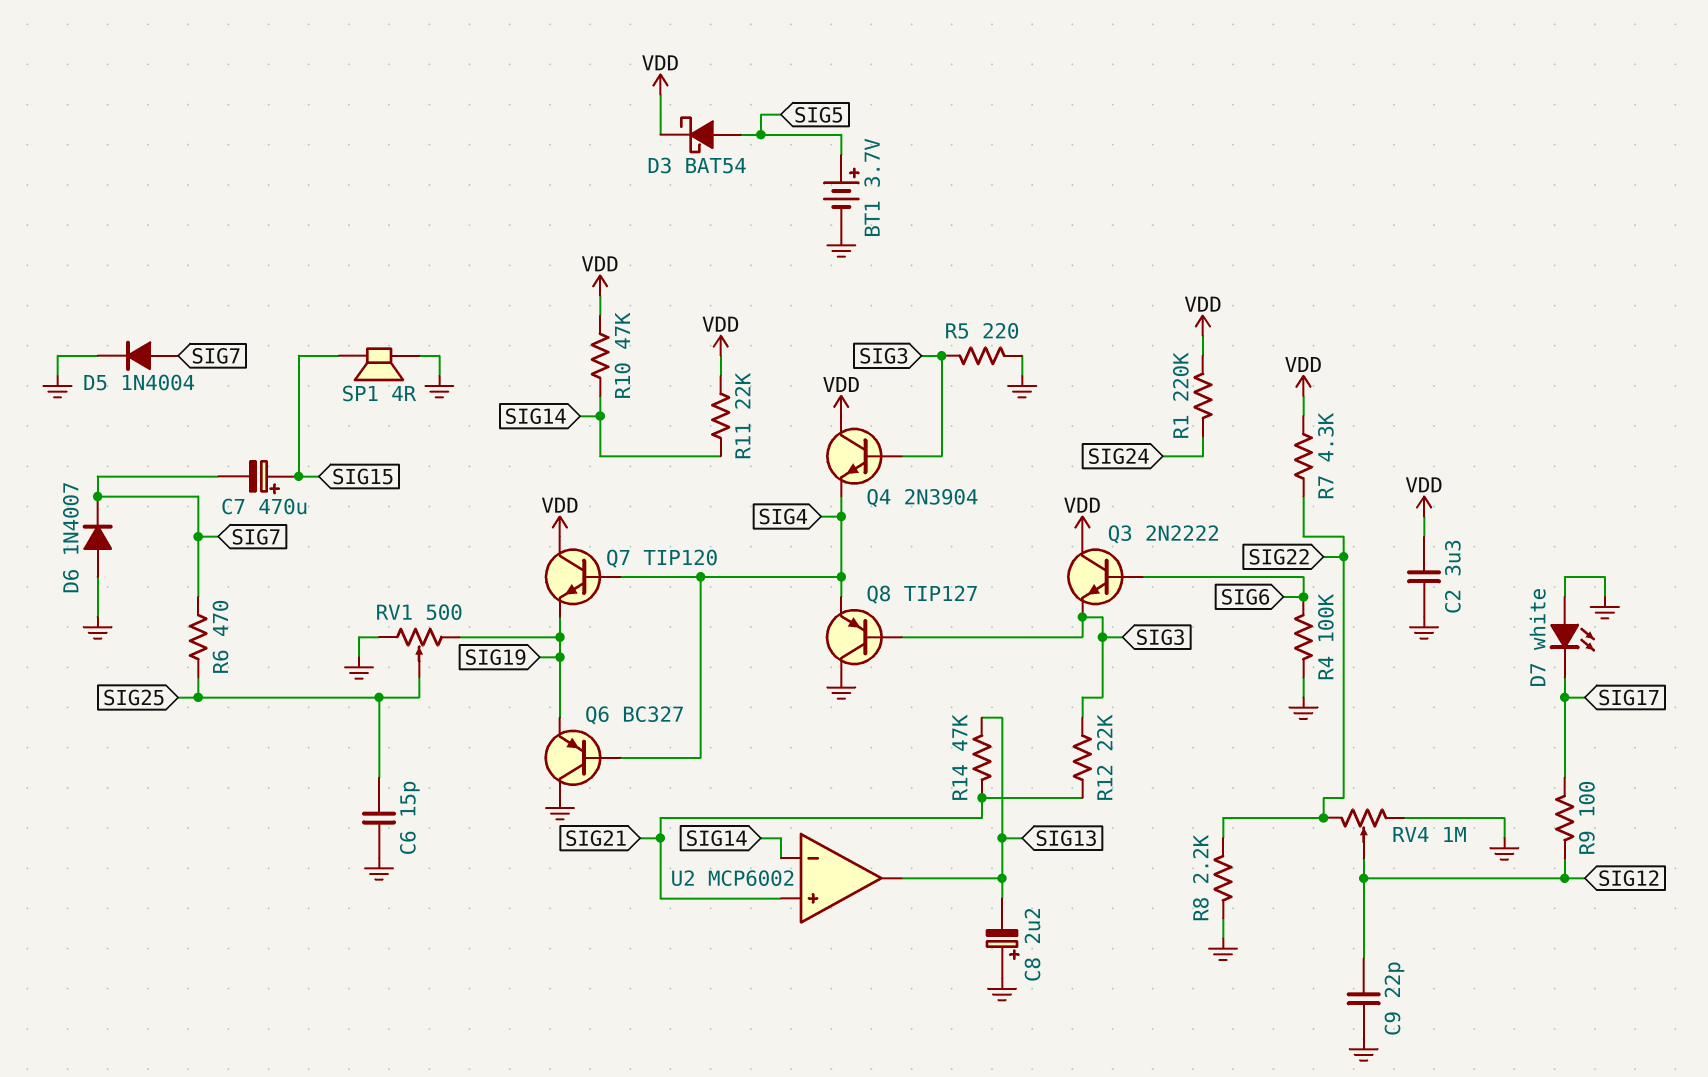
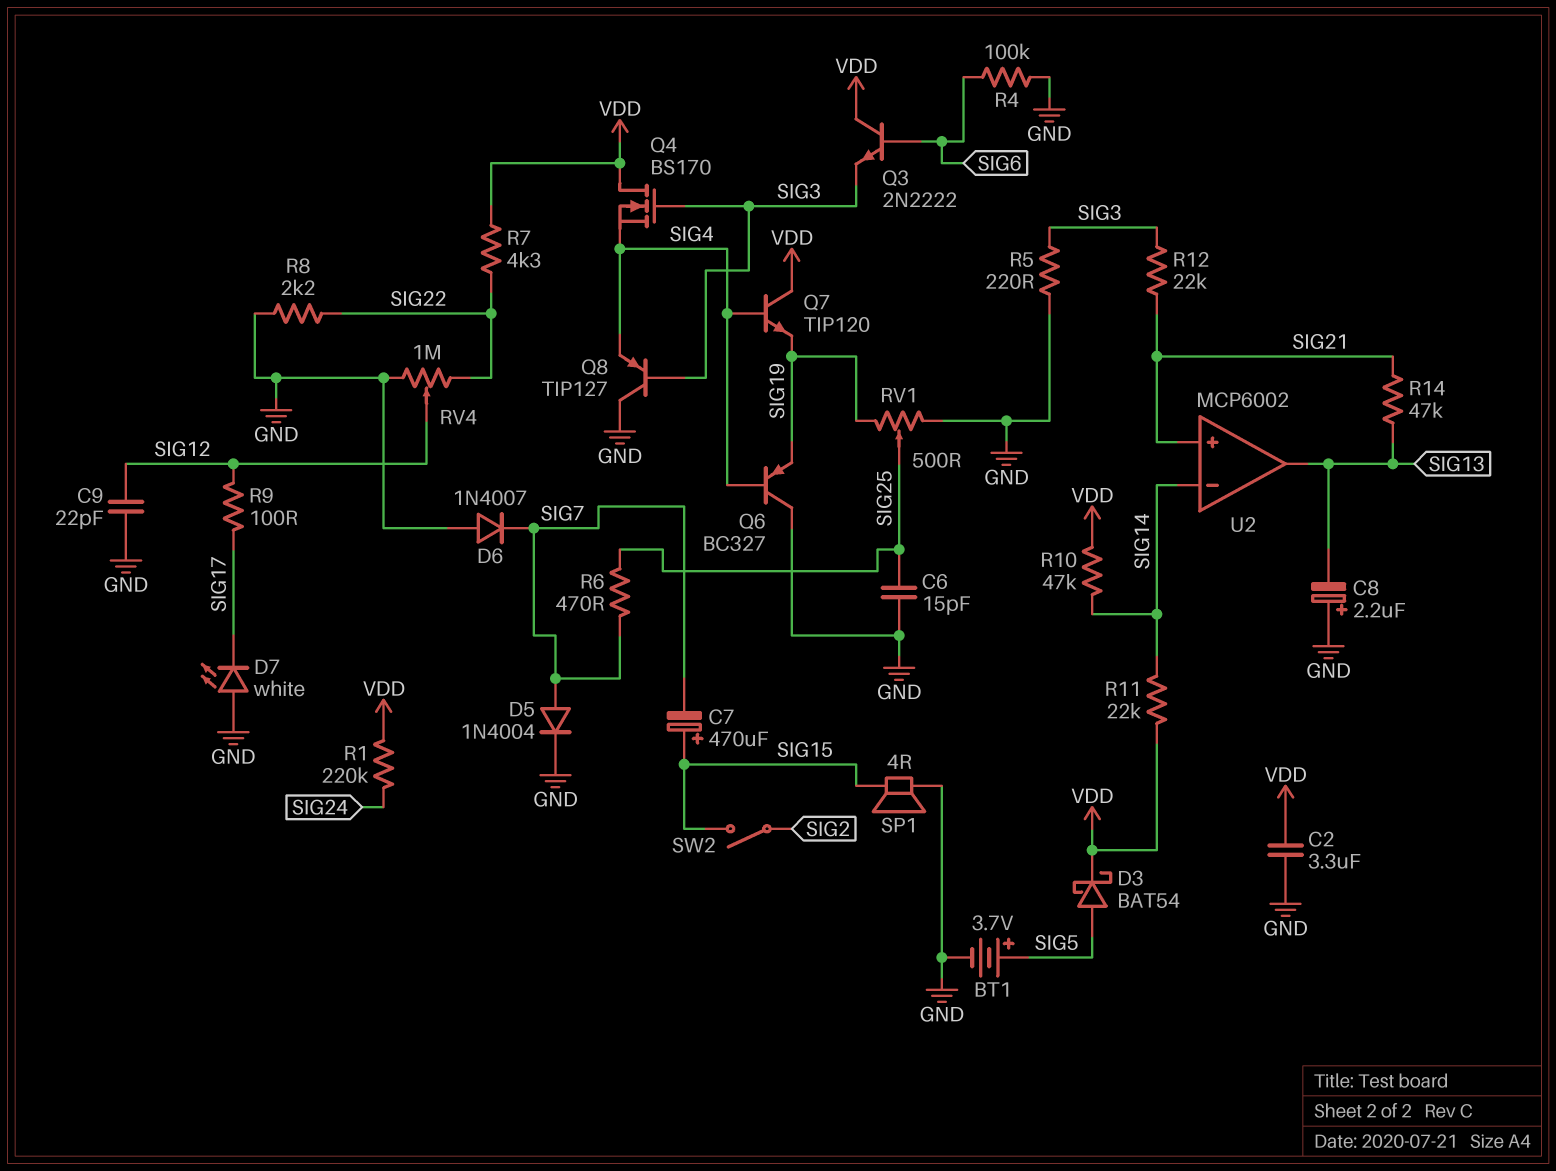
Q4: NPN 2N3904 (B SIG3, C VDD, E SIG4) -> NMOS BS170 (G SIG3, D VDD, S SIG4)
SW2: none -> switch (SIG2, SIG15)

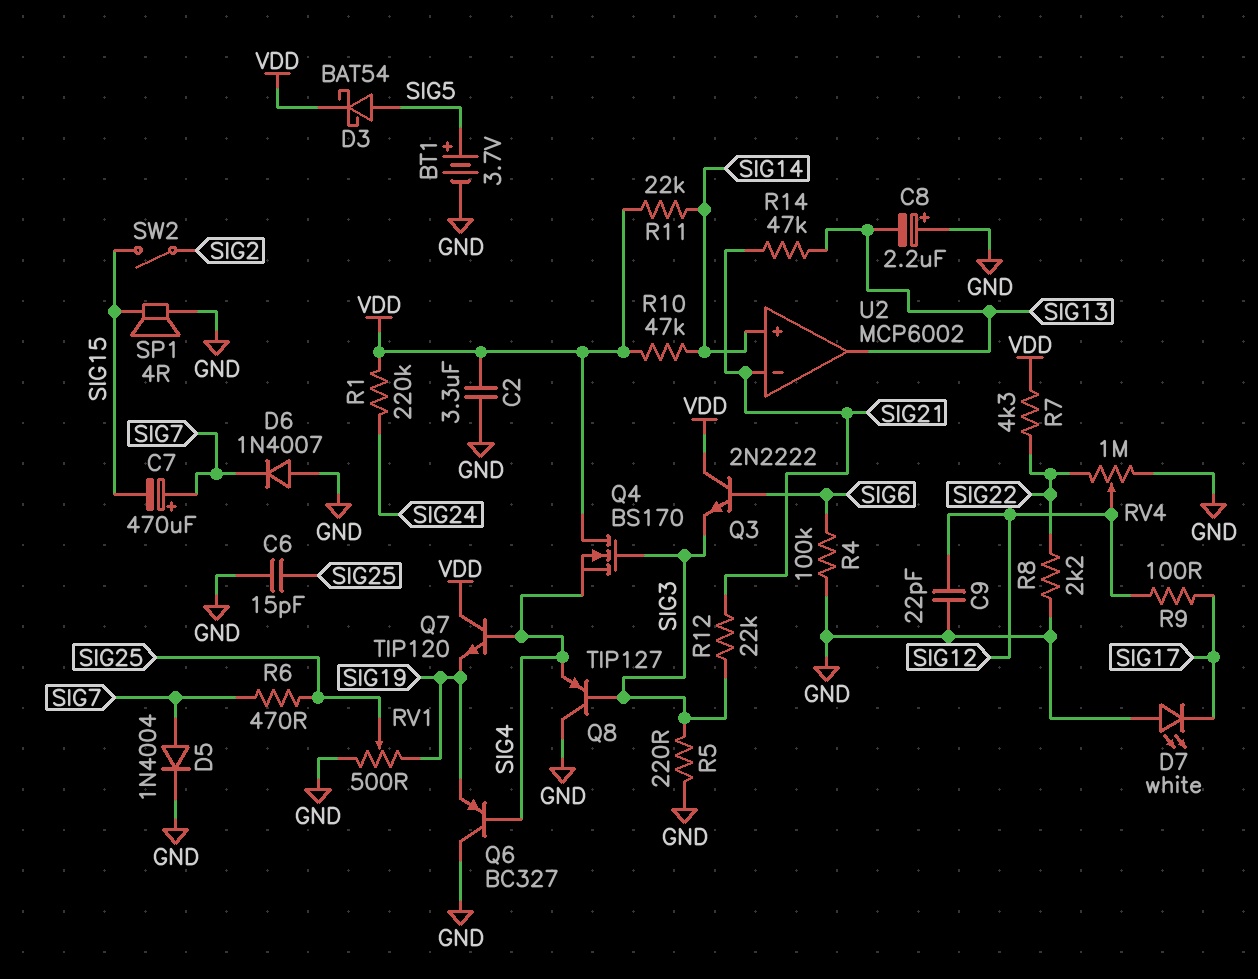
C7: 470uF (plus SIG15, minus SIG7) -> 470uF (plus SIG7, minus SIG15)
U2 pin in+: SIG21 -> SIG14
U2 pin in-: SIG14 -> SIG21

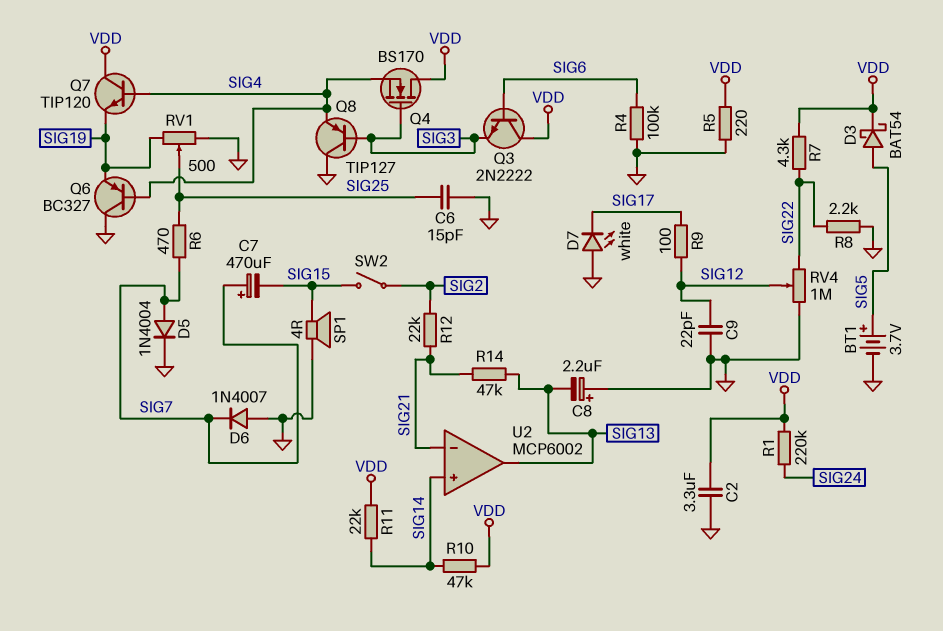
R5: 220 (GND, SIG3) -> 220 (GND, VDD)
R12: 22k (SIG3, SIG21) -> 22k (SIG2, SIG21)

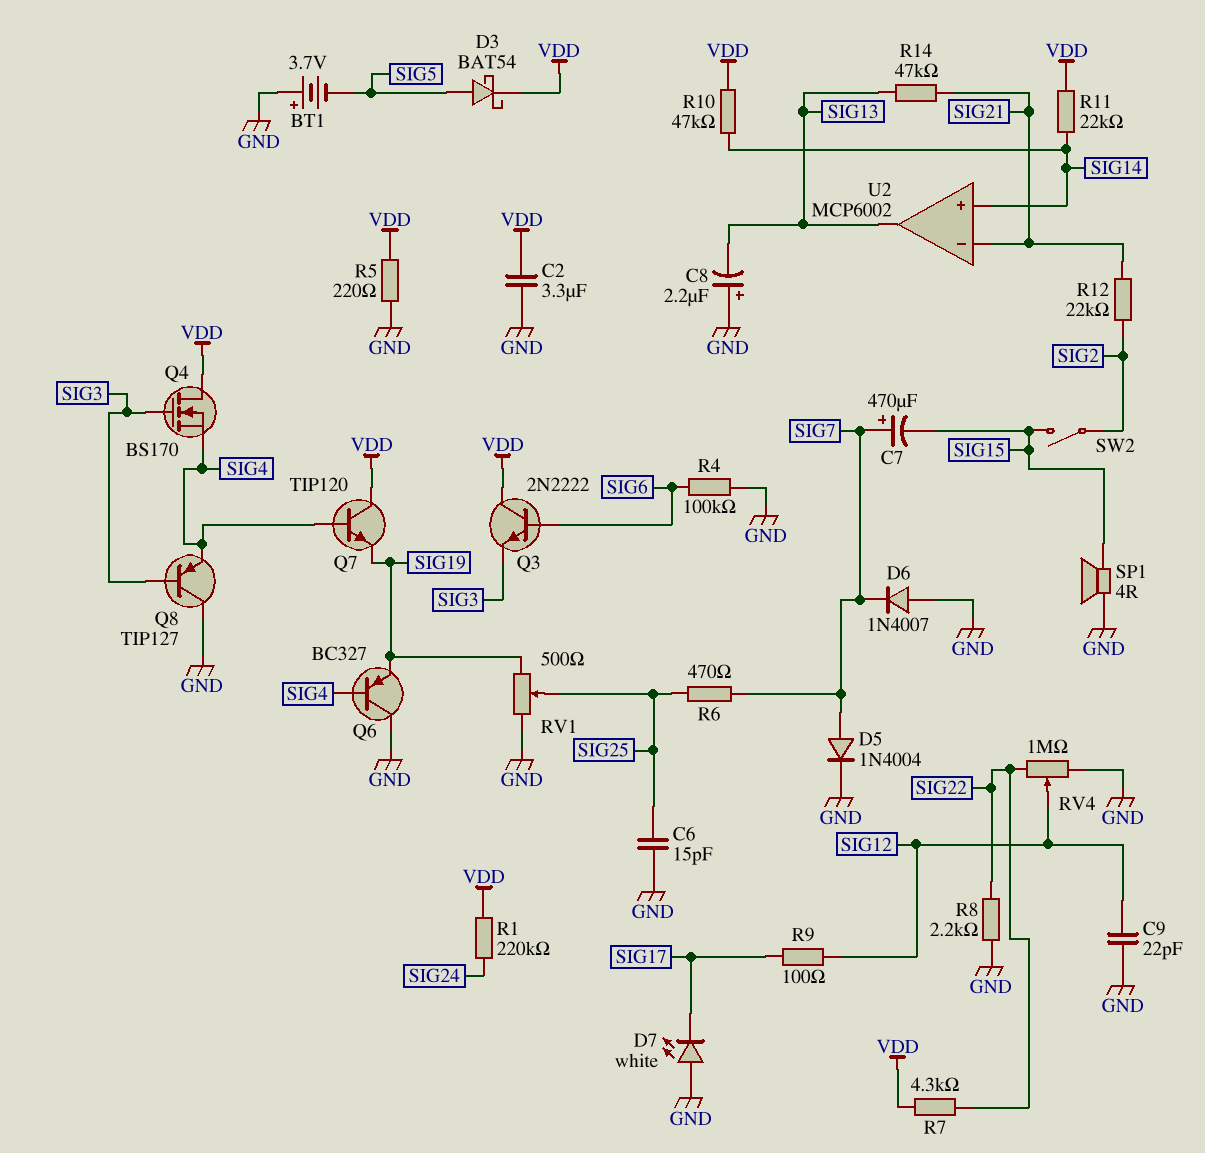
BT1: 3.7V (plus SIG5, minus GND) -> 3.7V (plus GND, minus SIG5)

